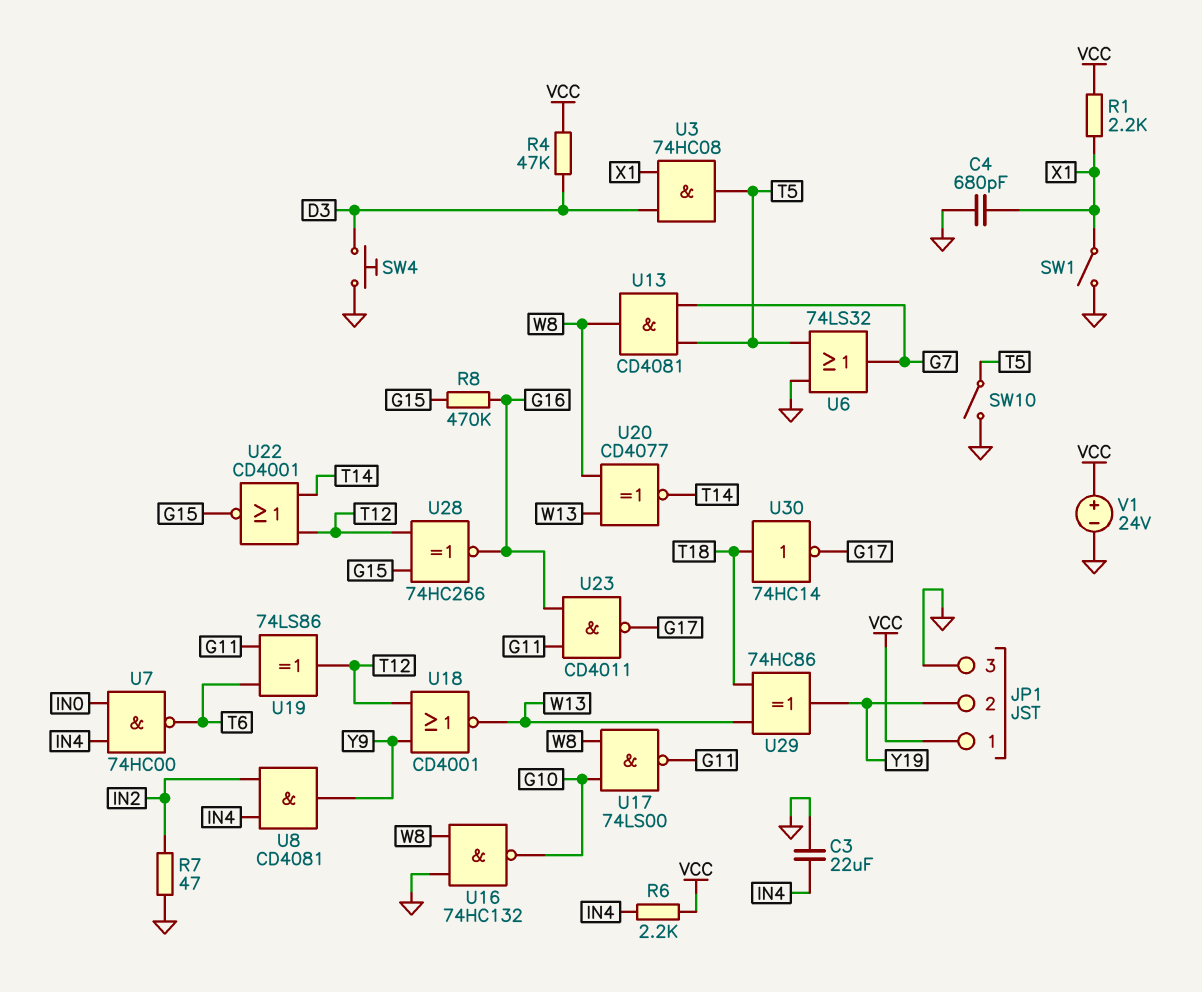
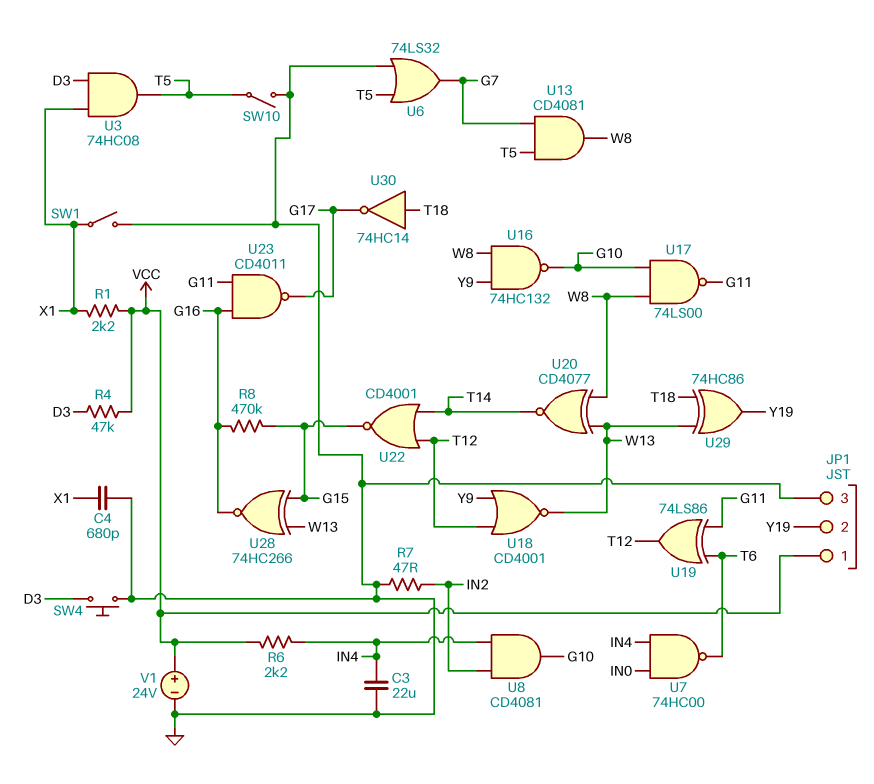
U8: AND CD4081 (in IN2, in IN4, out Y9) -> AND CD4081 (in IN2, in IN4, out G10)
U16: NAND 74HC132 (in GND, in W8, out G10) -> NAND 74HC132 (in W8, in Y9, out G10)
U28: XNOR 74HC266 (in G15, in T12, out G16) -> XNOR 74HC266 (in G15, in W13, out G16)

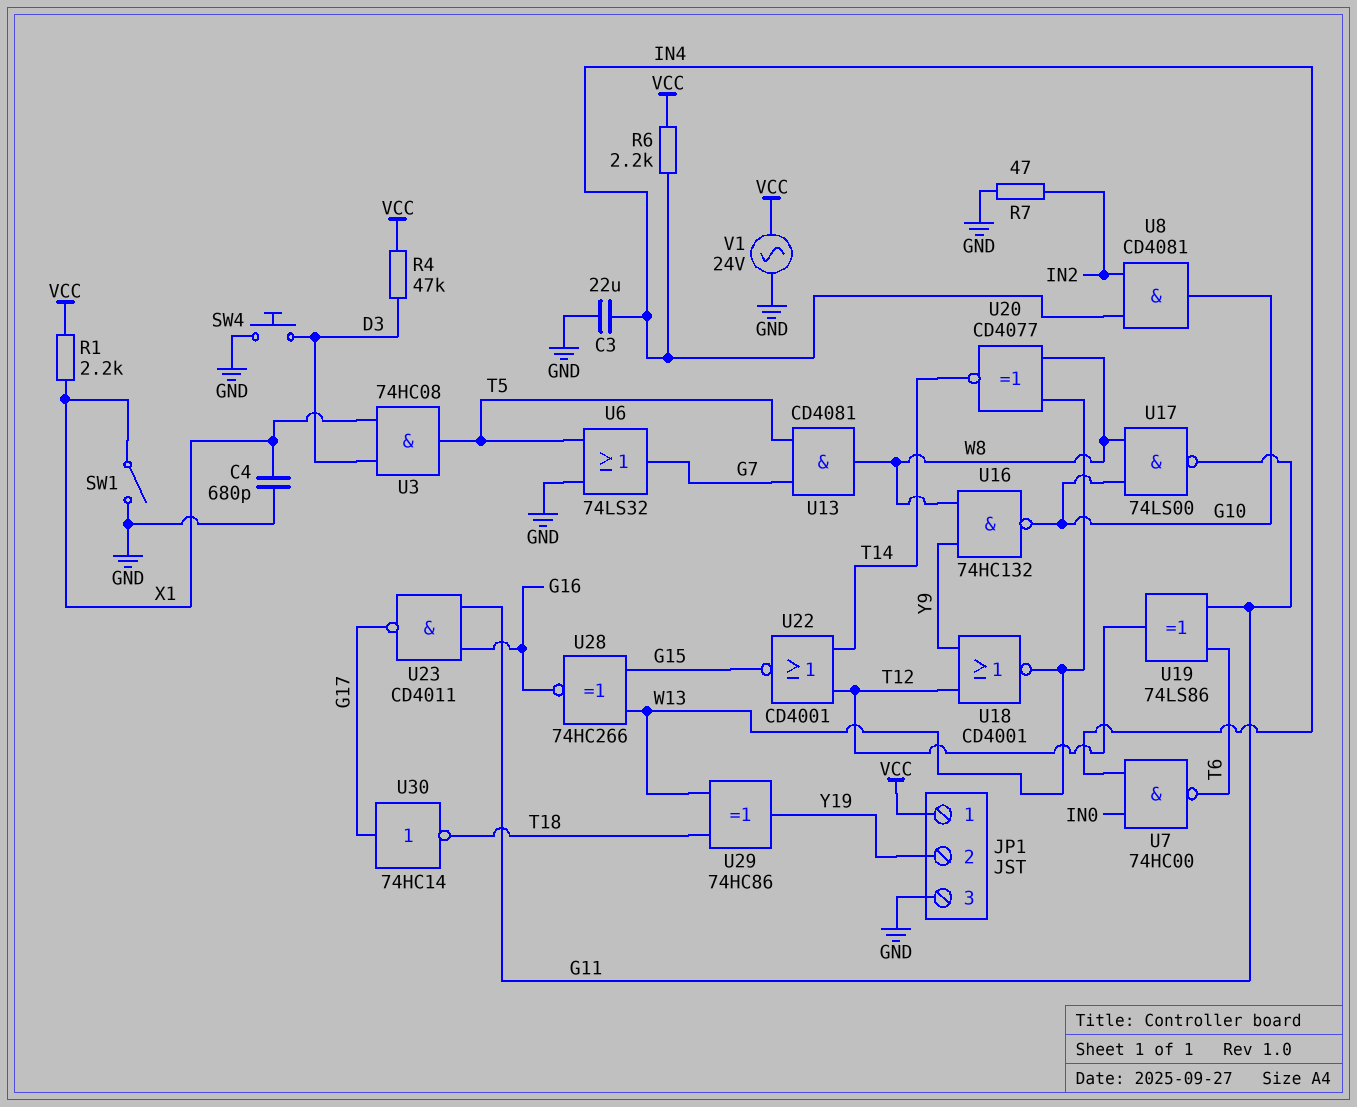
R8: 470k (G15, G16) -> none
SW10: switch (GND, T5) -> none
U30: NOT 74HC14 (in T18, out G17) -> NOT 74HC14 (in G17, out T18)
V1: 24V (plus VCC, minus GND) -> AC 24V (GND, VCC)

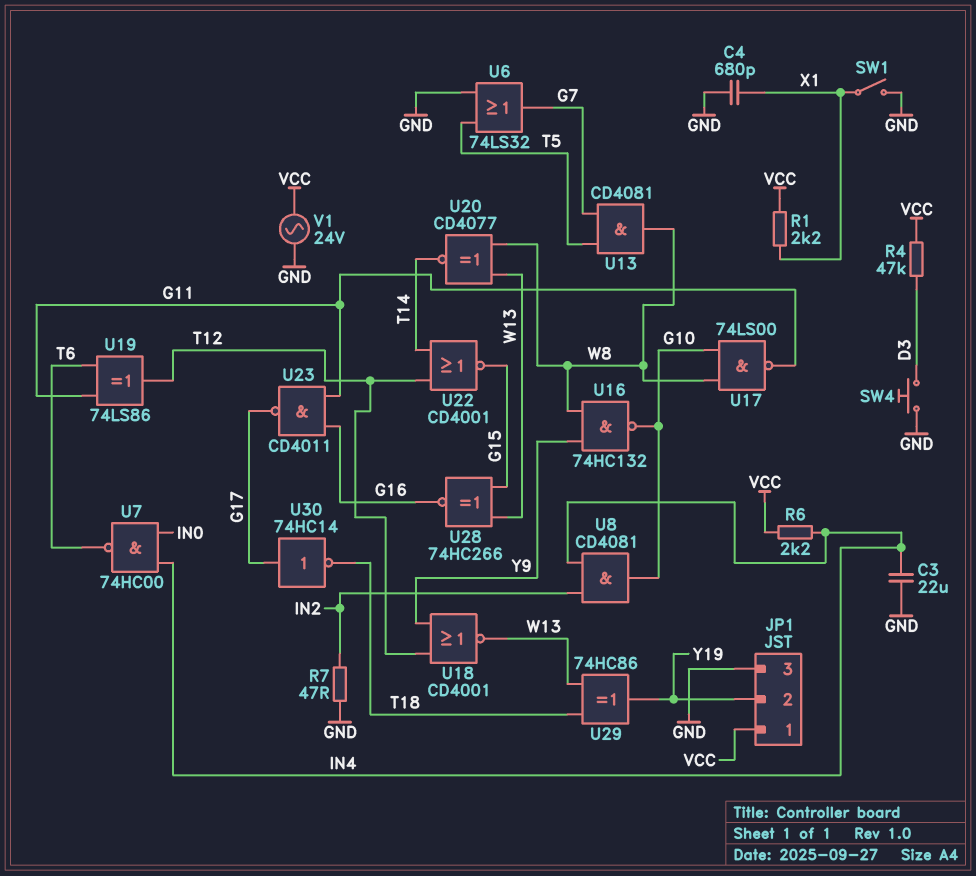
U3: AND 74HC08 (in D3, in X1, out T5) -> none

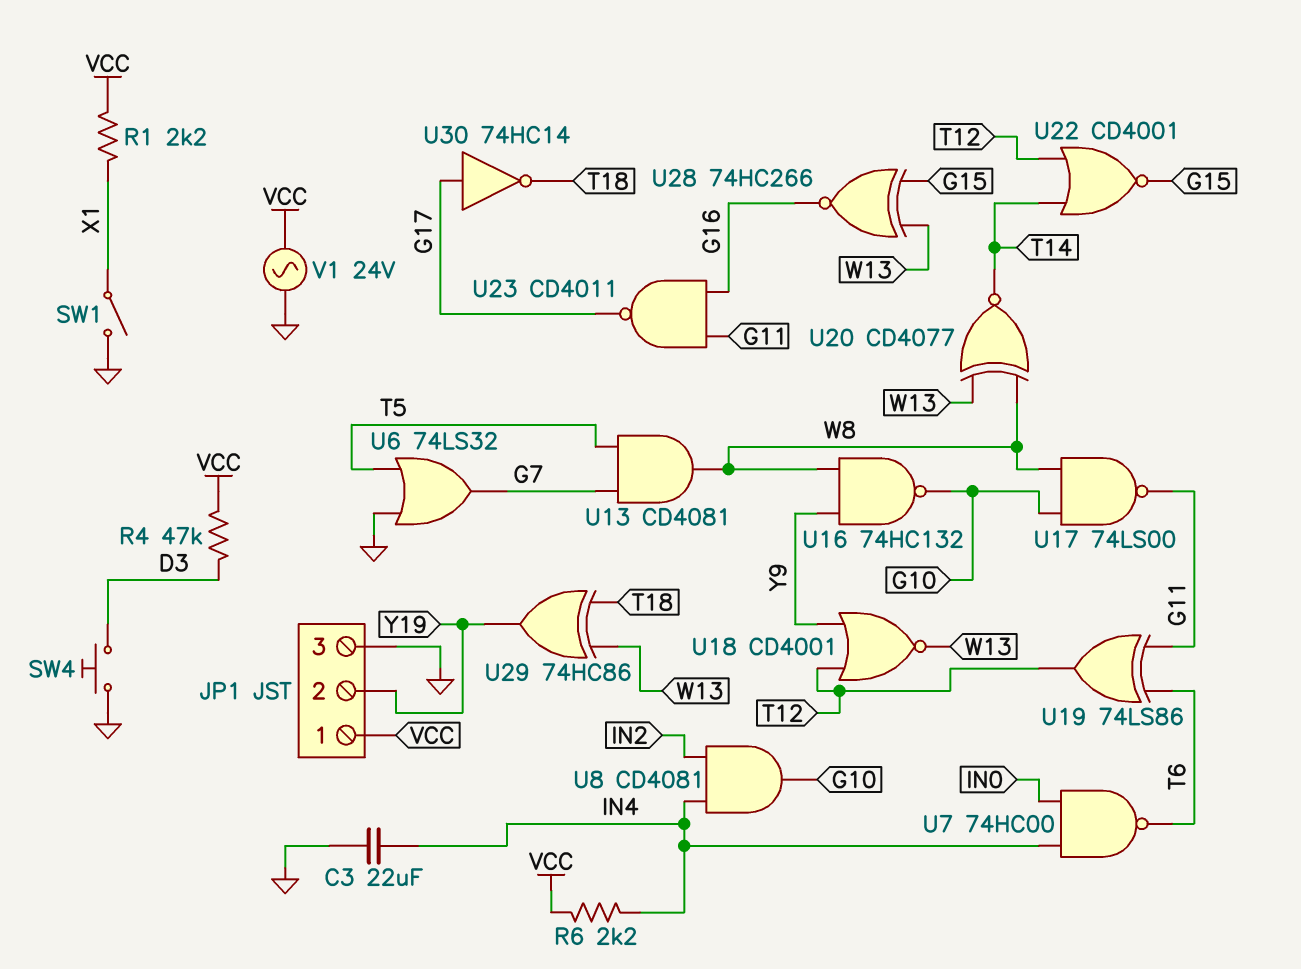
C4: 680pF (GND, X1) -> none
R7: 47 (GND, IN2) -> none

